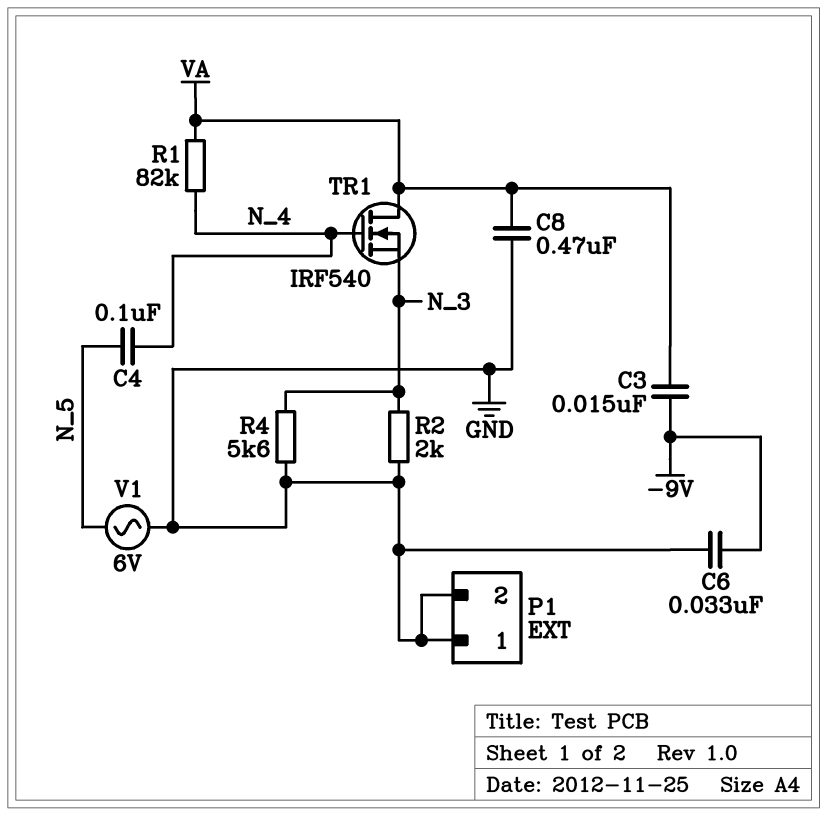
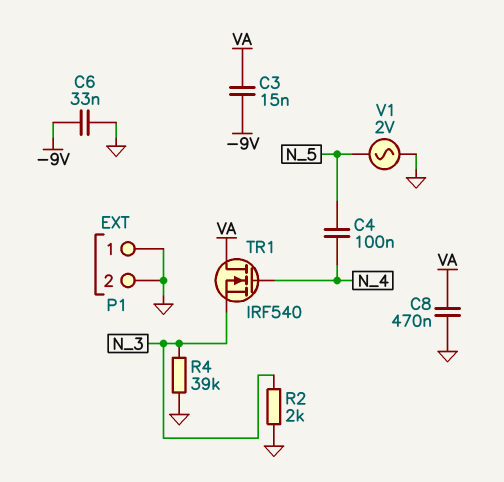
R1: 82k (N_4, VA) -> none
R4: 5.6k (GND, N_3) -> 39k (GND, N_3)
V1: AC 6V (GND, N_5) -> AC 2V (GND, N_5)

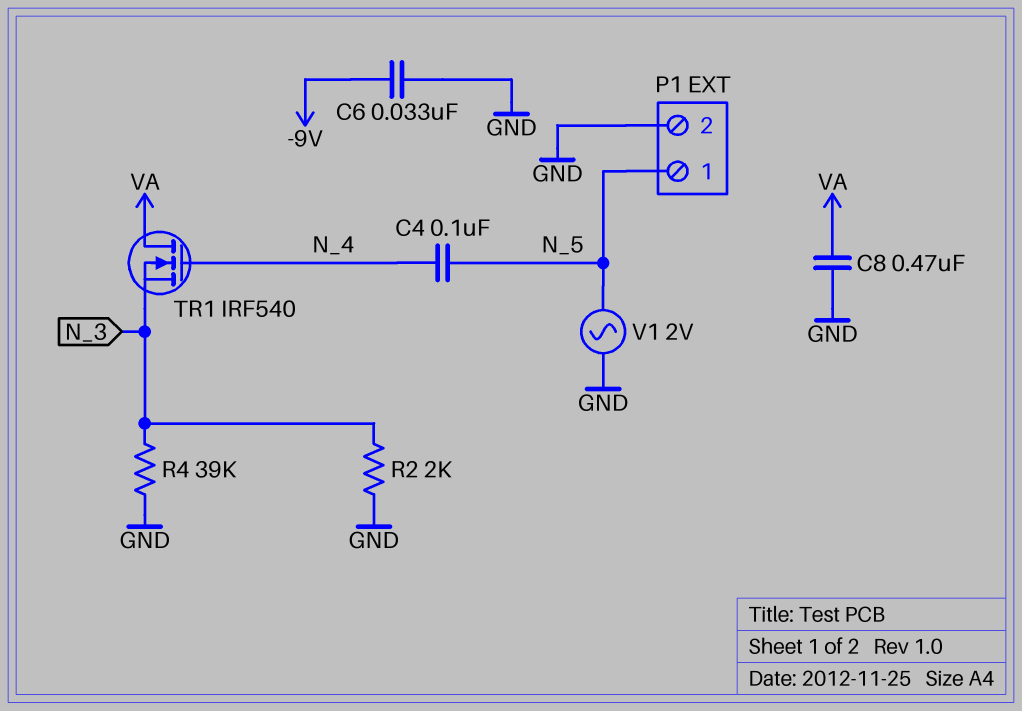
C3: 15nF (-9V, VA) -> none
P1 pin 1: GND -> N_5

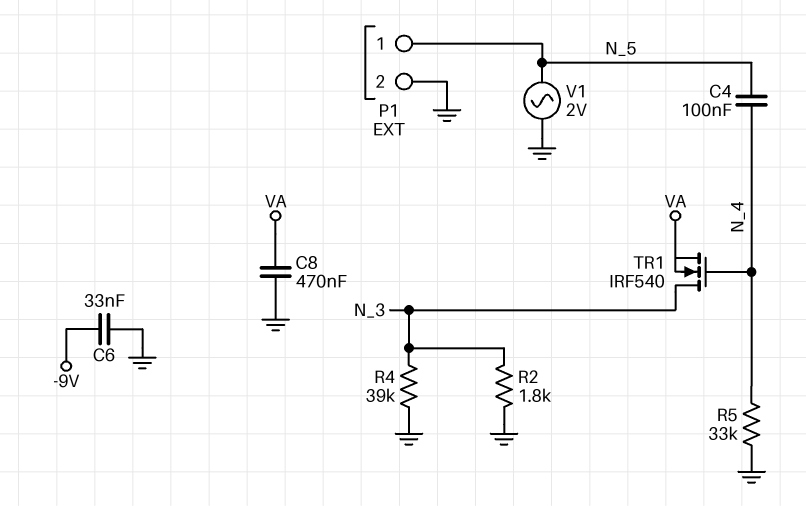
R2: 2k (GND, N_3) -> 1.8k (GND, N_3)
R5: none -> 33k (GND, N_4)
TR1: NMOS IRF540 (G N_4, D VA, S N_3) -> NMOS IRF540 (G N_4, D N_3, S VA)

